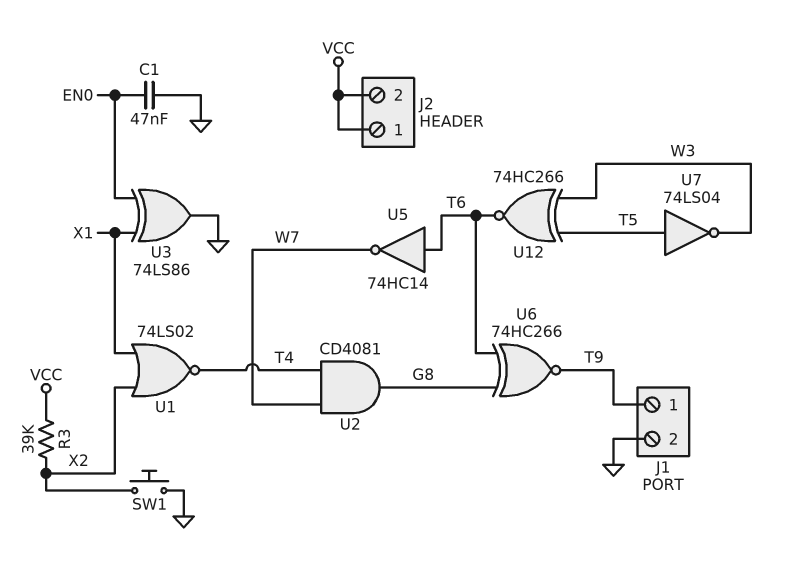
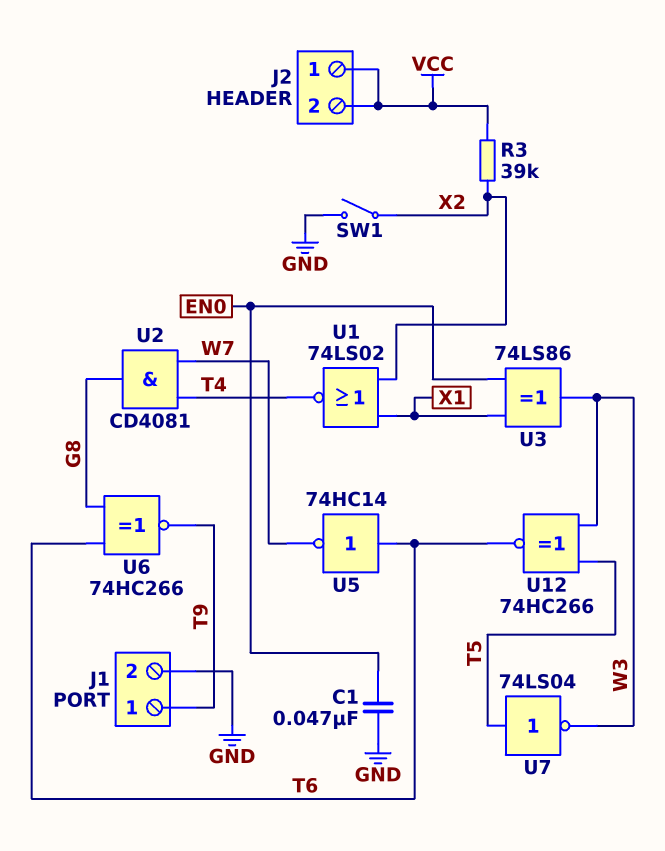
SW1: button (GND, X2) -> switch (GND, X2)
U3: XOR 74LS86 (in EN0, in X1, out GND) -> XOR 74LS86 (in EN0, in X1, out W3)

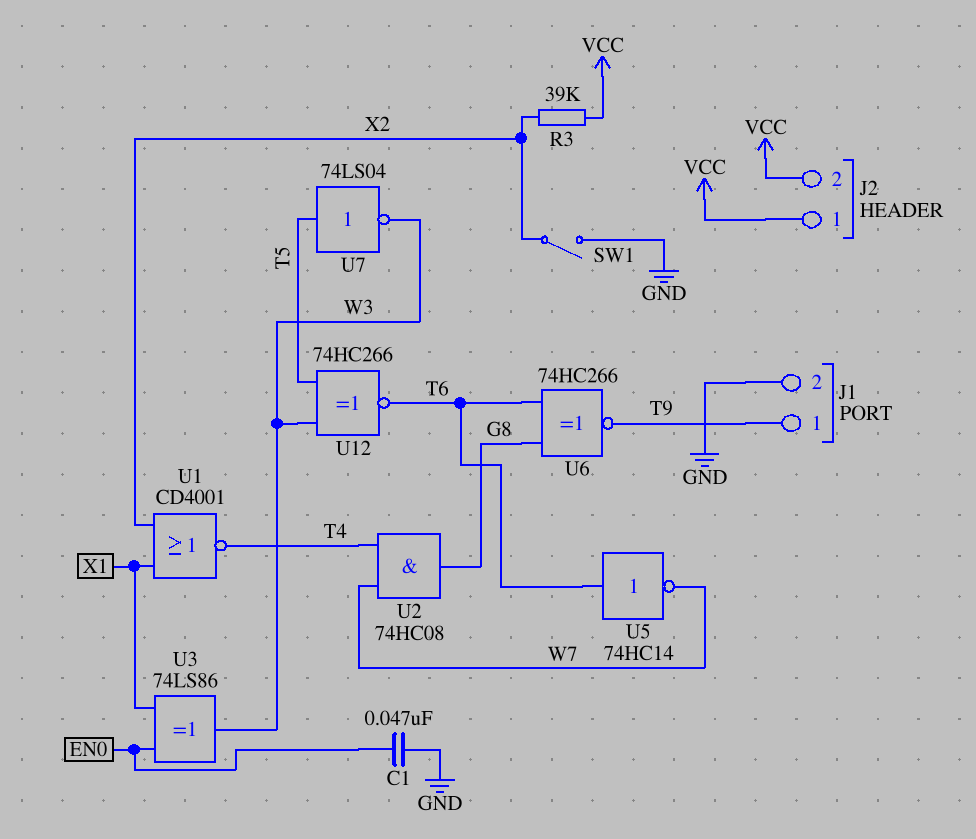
U1: NOR 74LS02 (in X1, in X2, out T4) -> NOR CD4001 (in X1, in X2, out T4)
U2: AND CD4081 (in T4, in W7, out G8) -> AND 74HC08 (in T4, in W7, out G8)

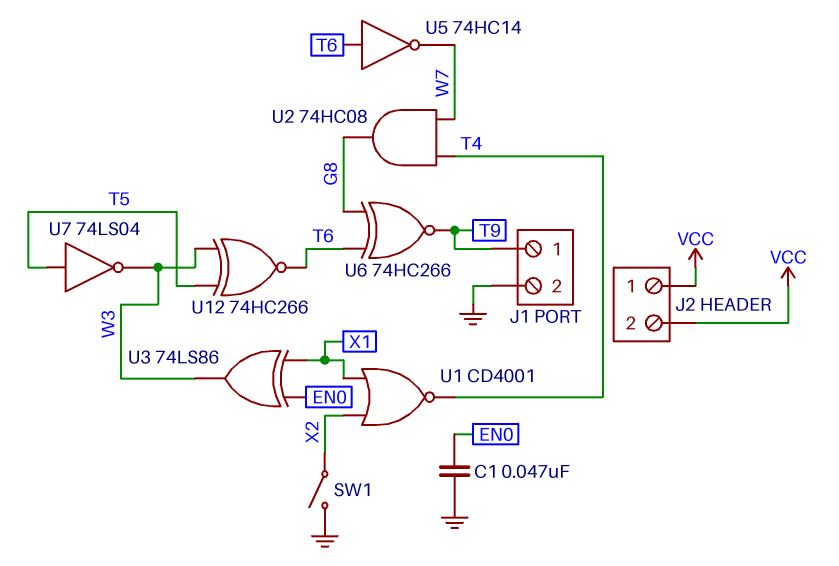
R3: 39k (VCC, X2) -> none

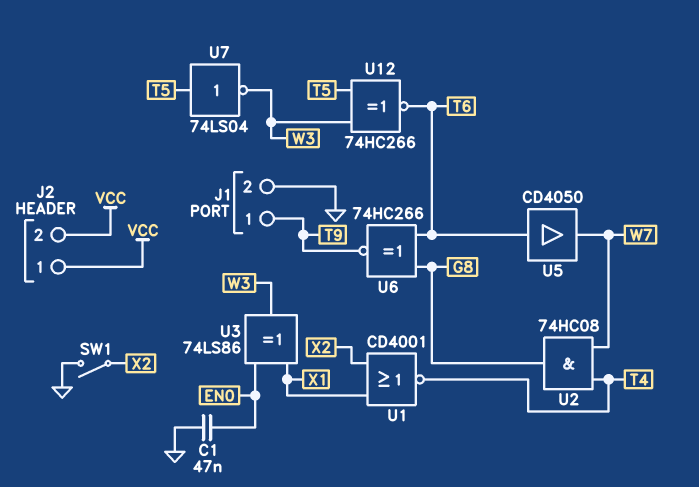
U5: NOT 74HC14 (in T6, out W7) -> buffer CD4050 (in T6, out W7)

